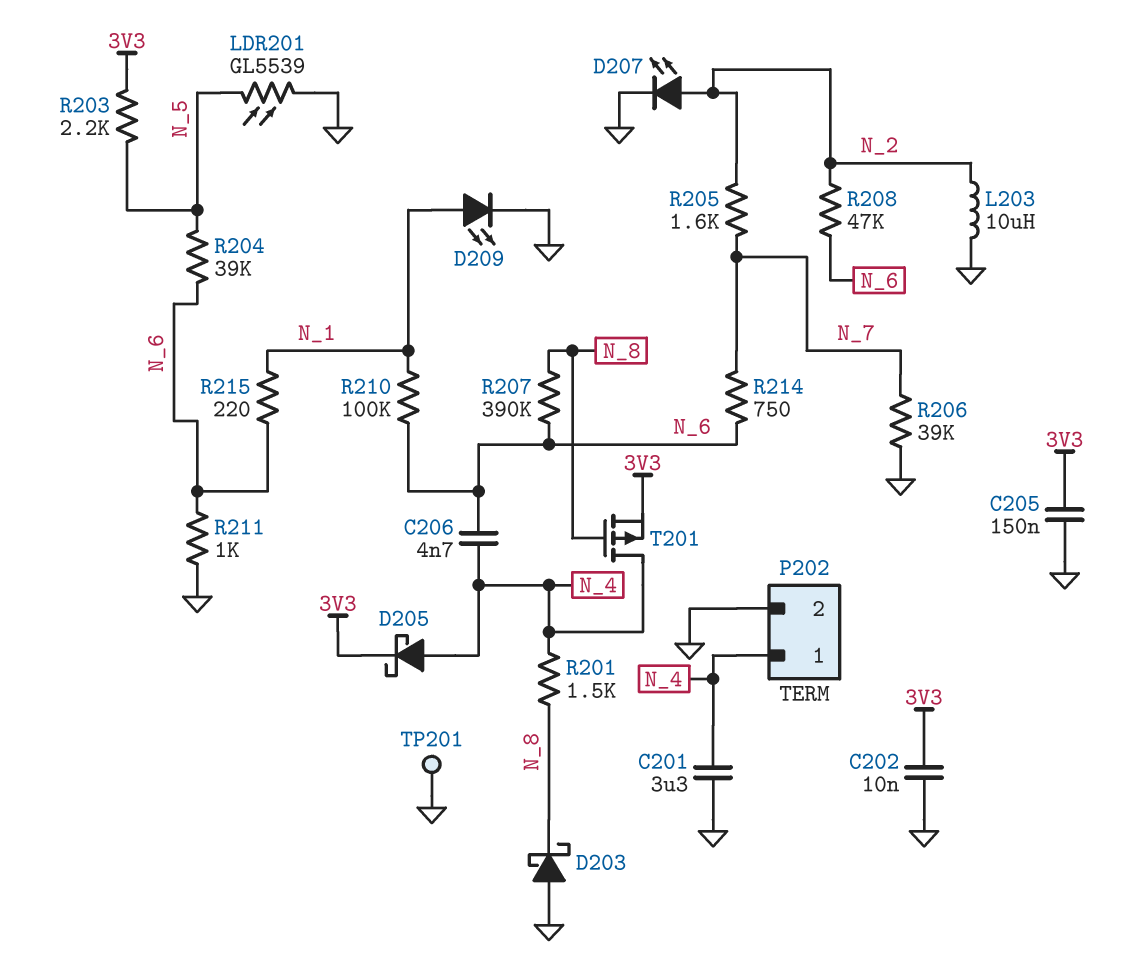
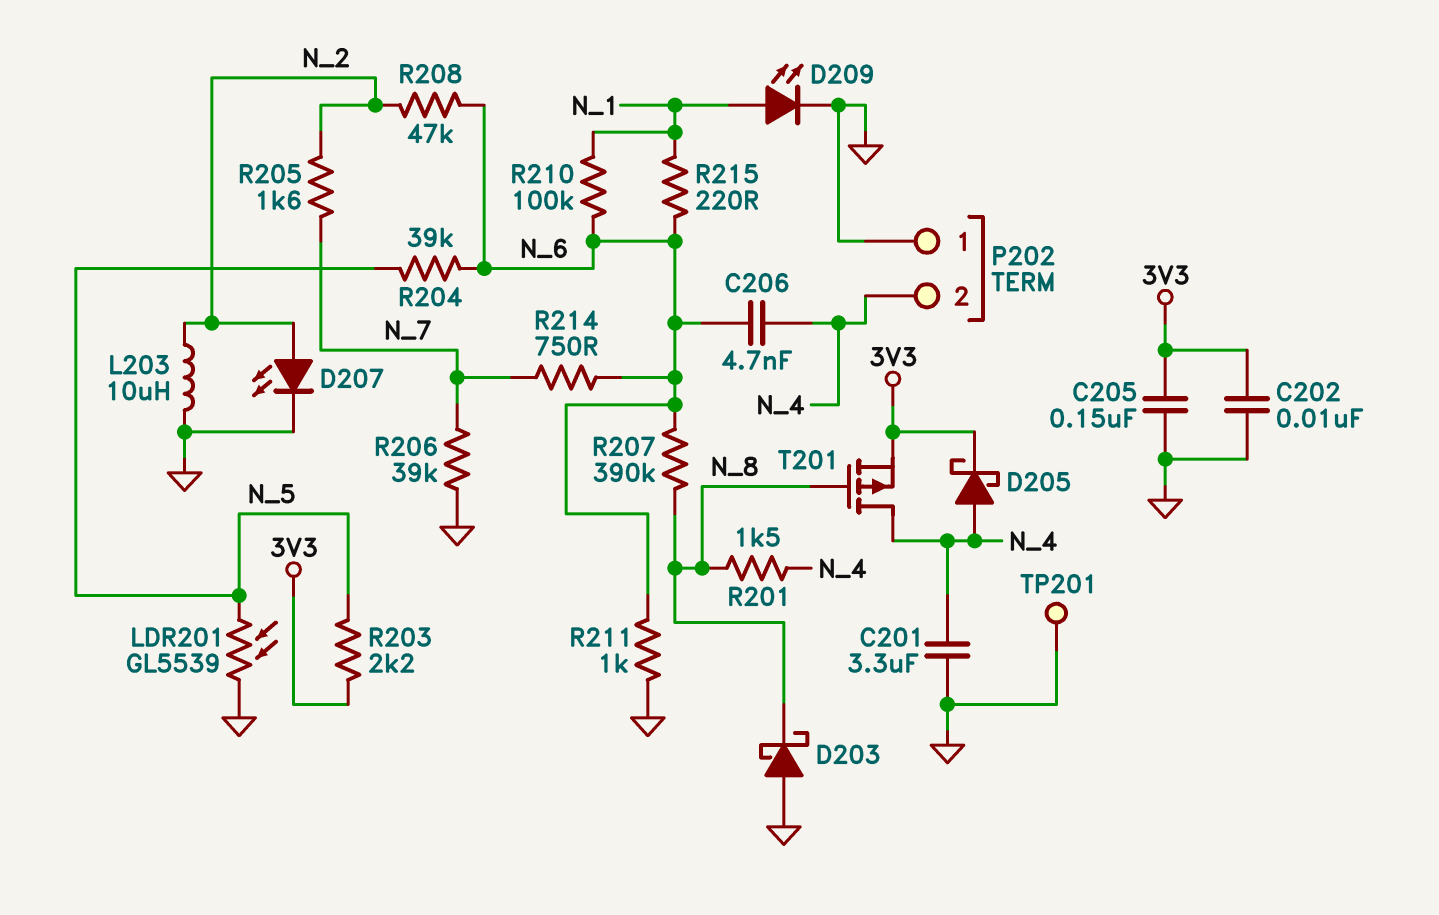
P202 pin 1: N_4 -> GND
P202 pin 2: GND -> N_4

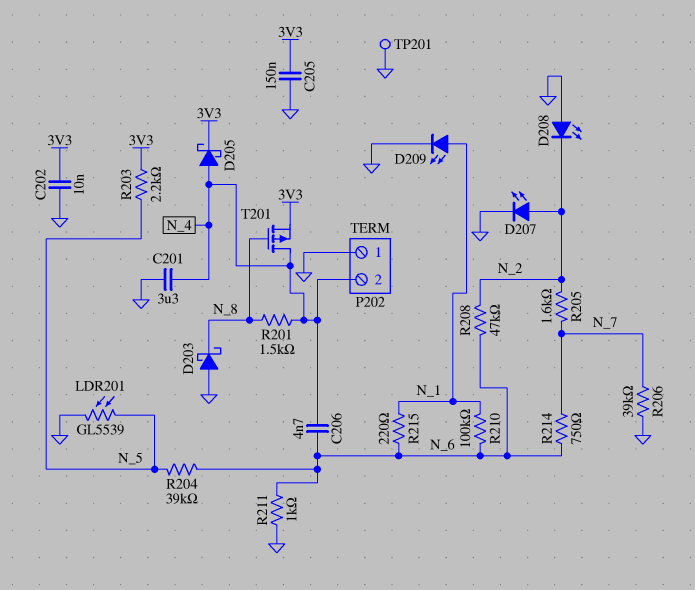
D208: none -> LED (A GND, K N_2)
L203: 10uH (GND, N_2) -> none
R207: 390k (N_6, N_8) -> none

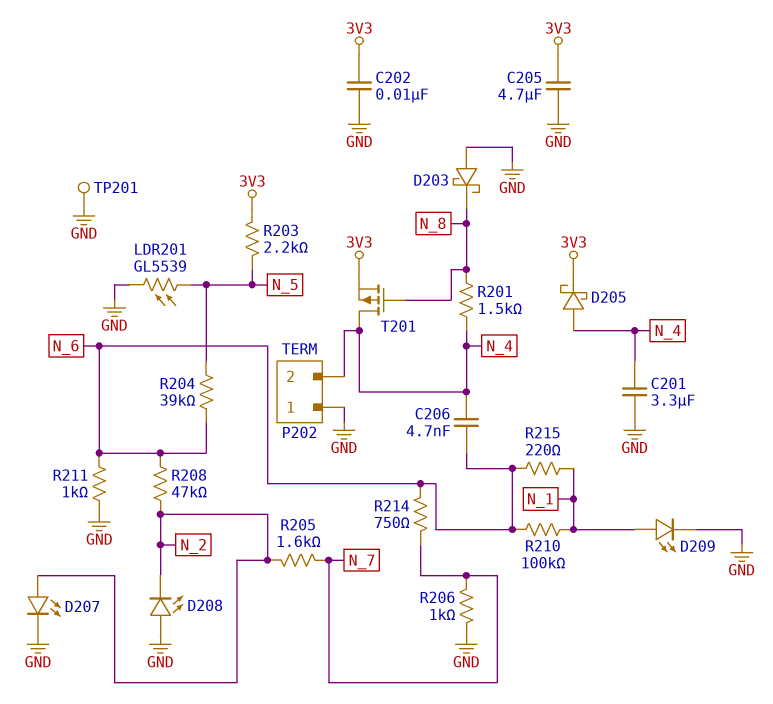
C205: 150nF (3V3, GND) -> 4.7uF (3V3, GND)
R206: 39k (GND, N_7) -> 1k (GND, N_7)

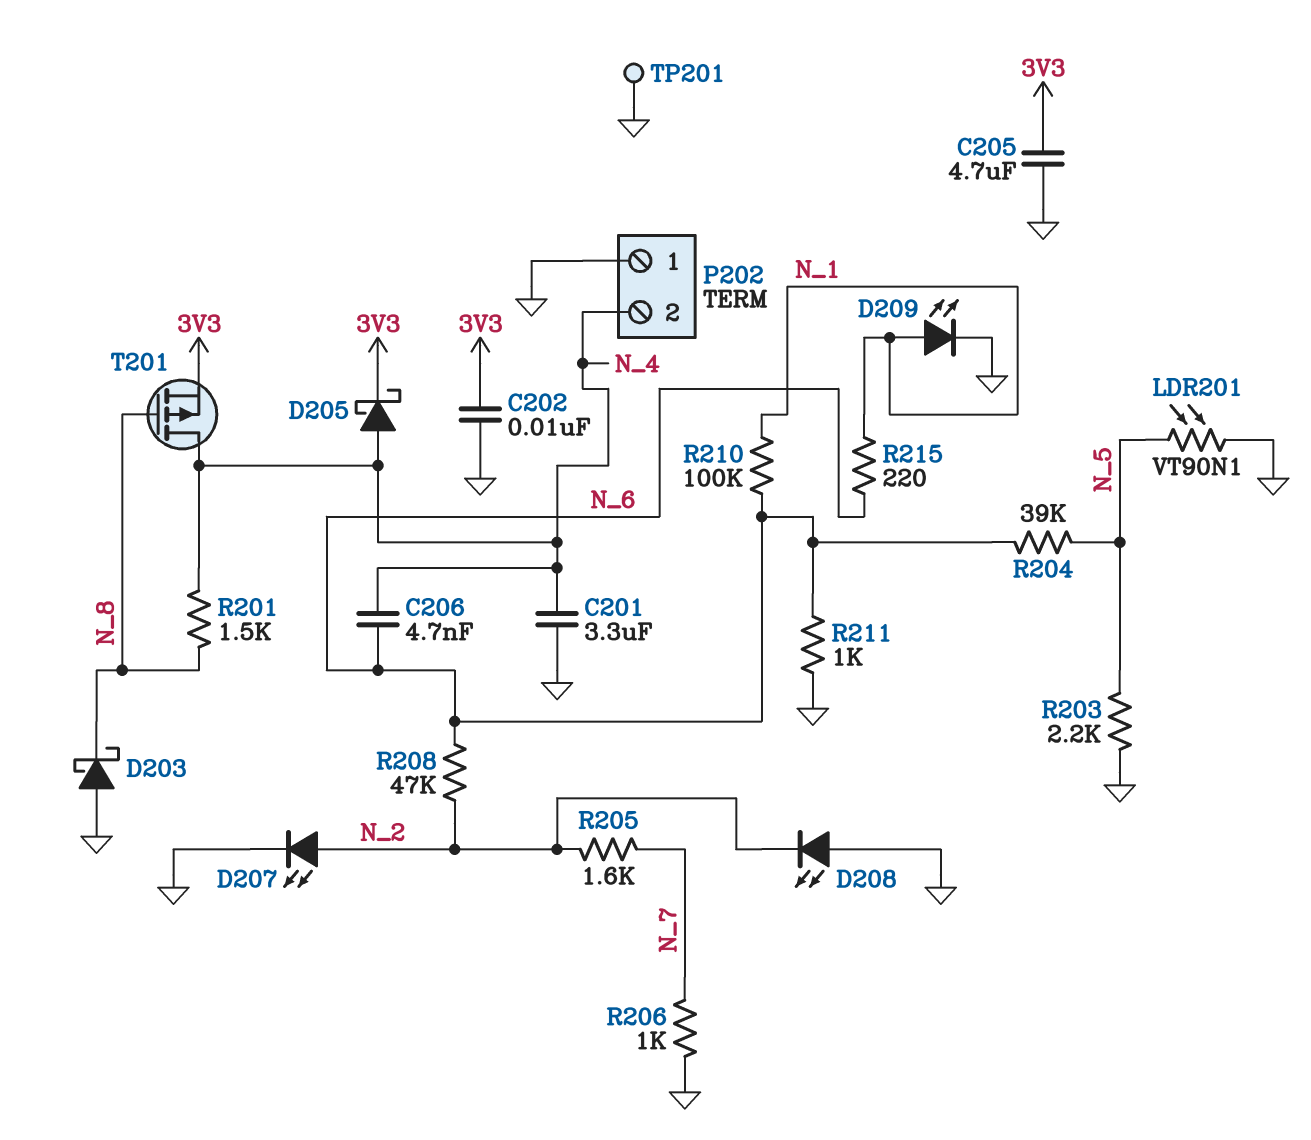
LDR201: GL5539 (GND, N_5) -> VT90N1 (GND, N_5)
R203: 2.2k (3V3, N_5) -> 2.2k (GND, N_5)
R214: 750 (N_6, N_7) -> none

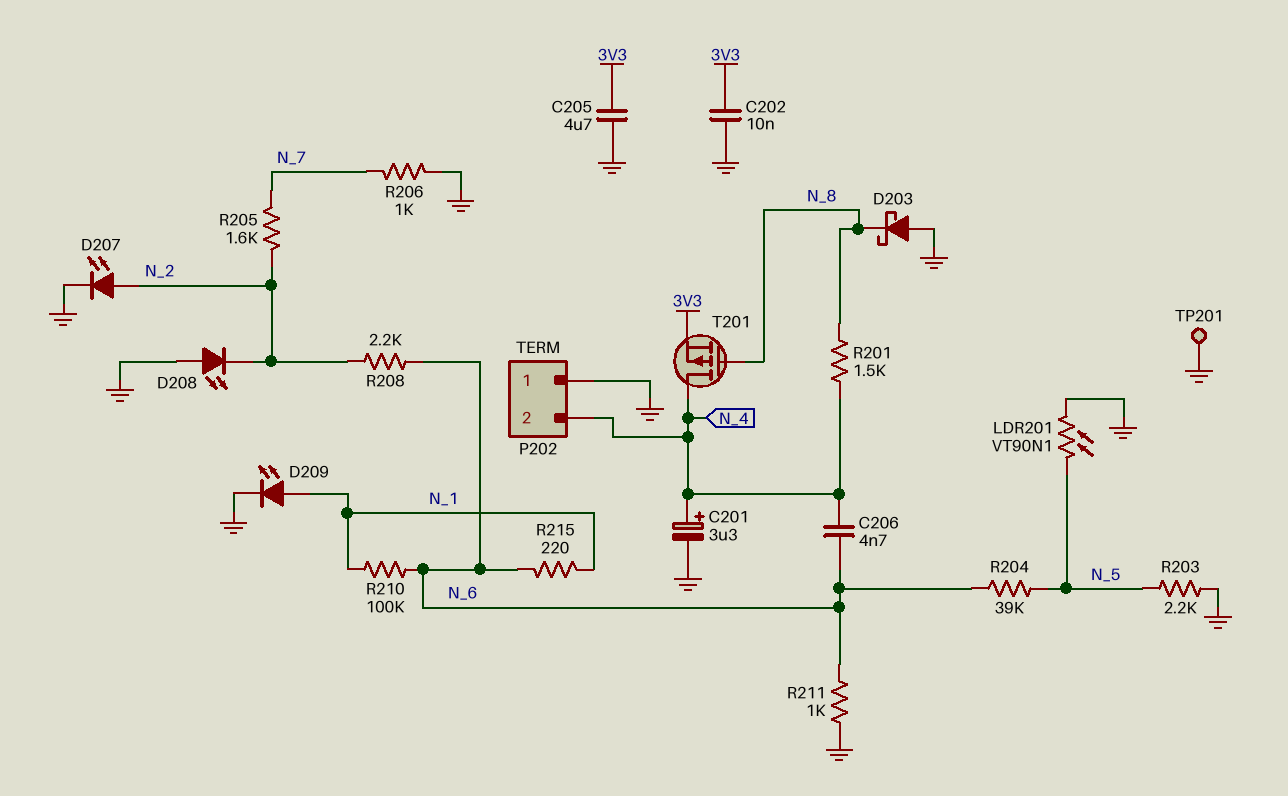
C201: 3.3uF (GND, N_4) -> 3.3uF (plus N_4, minus GND)
D205: schottky (A N_4, K 3V3) -> none
R208: 47k (N_2, N_6) -> 2.2k (N_2, N_6)

